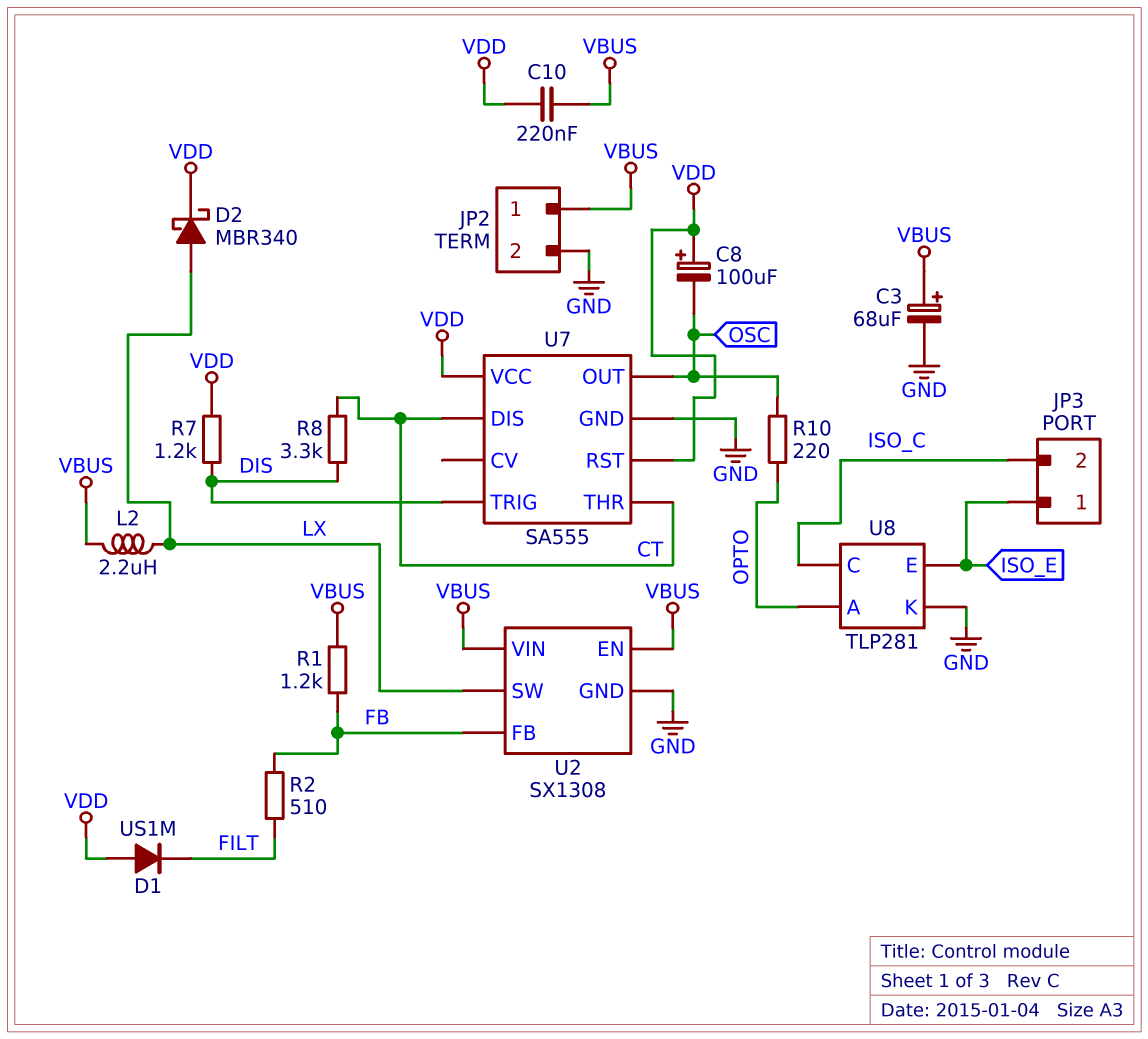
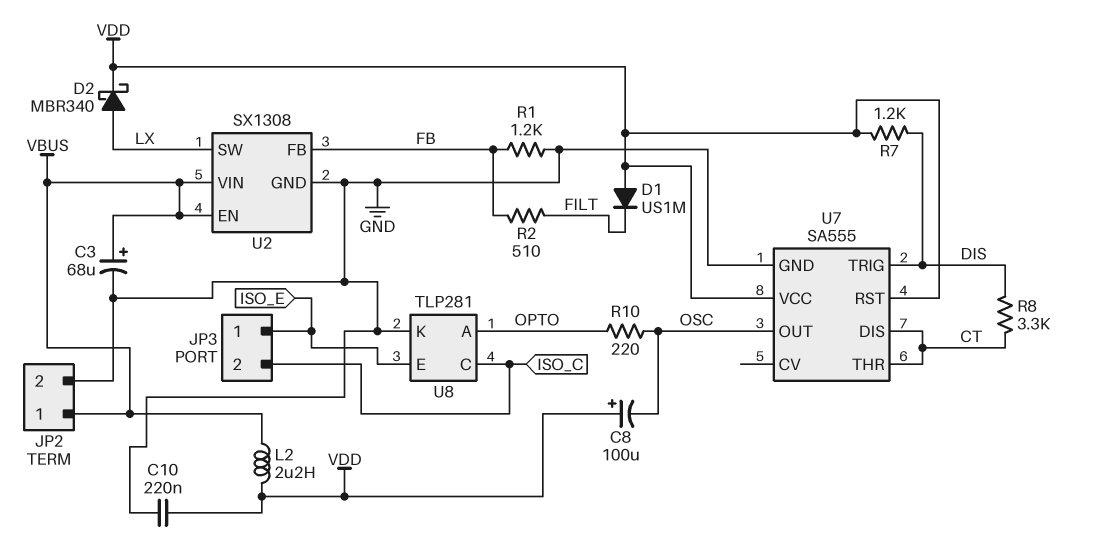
C10: 220nF (VBUS, VDD) -> 220nF (GND, VDD)
L2: 2.2uH (LX, VBUS) -> 2.2uH (VBUS, VDD)
R1: 1.2k (FB, VBUS) -> 1.2k (FB, GND)

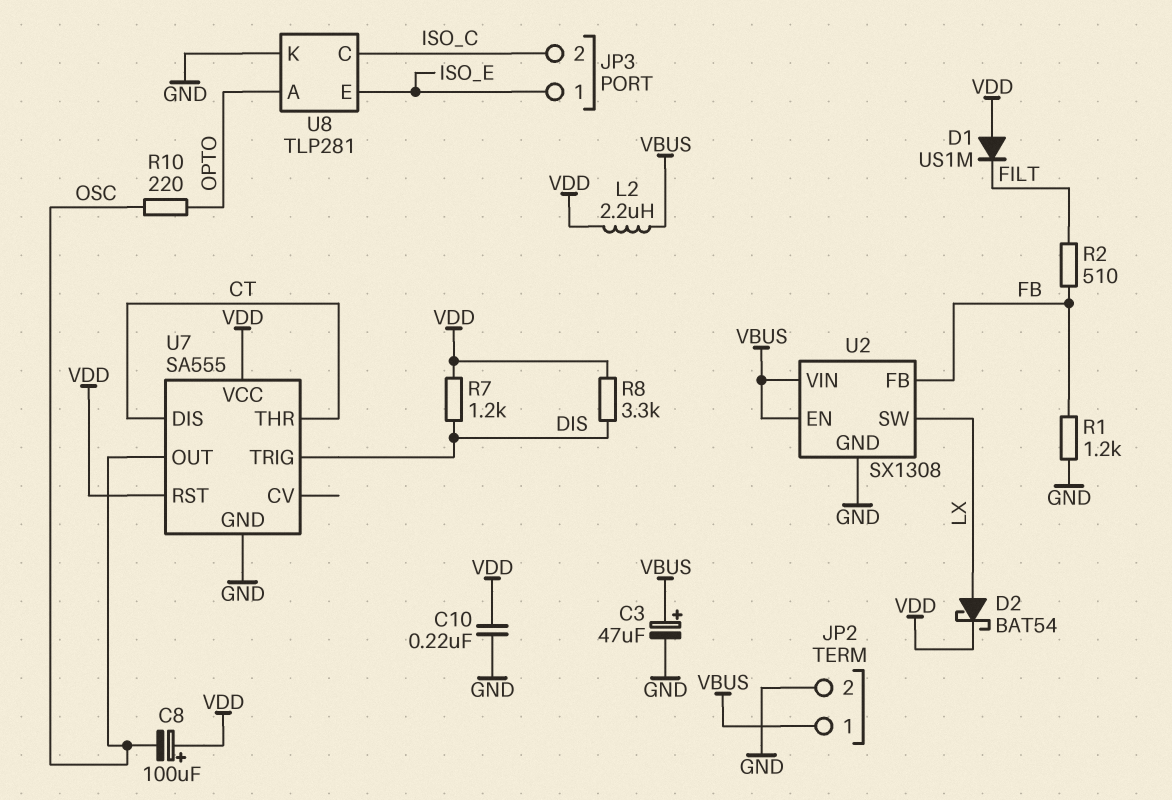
C3: 68uF (plus VBUS, minus GND) -> 47uF (plus VBUS, minus GND)
D2: schottky MBR340 (A LX, K VDD) -> schottky BAT54 (A LX, K VDD)
R8: 3.3k (CT, DIS) -> 3.3k (DIS, VDD)

